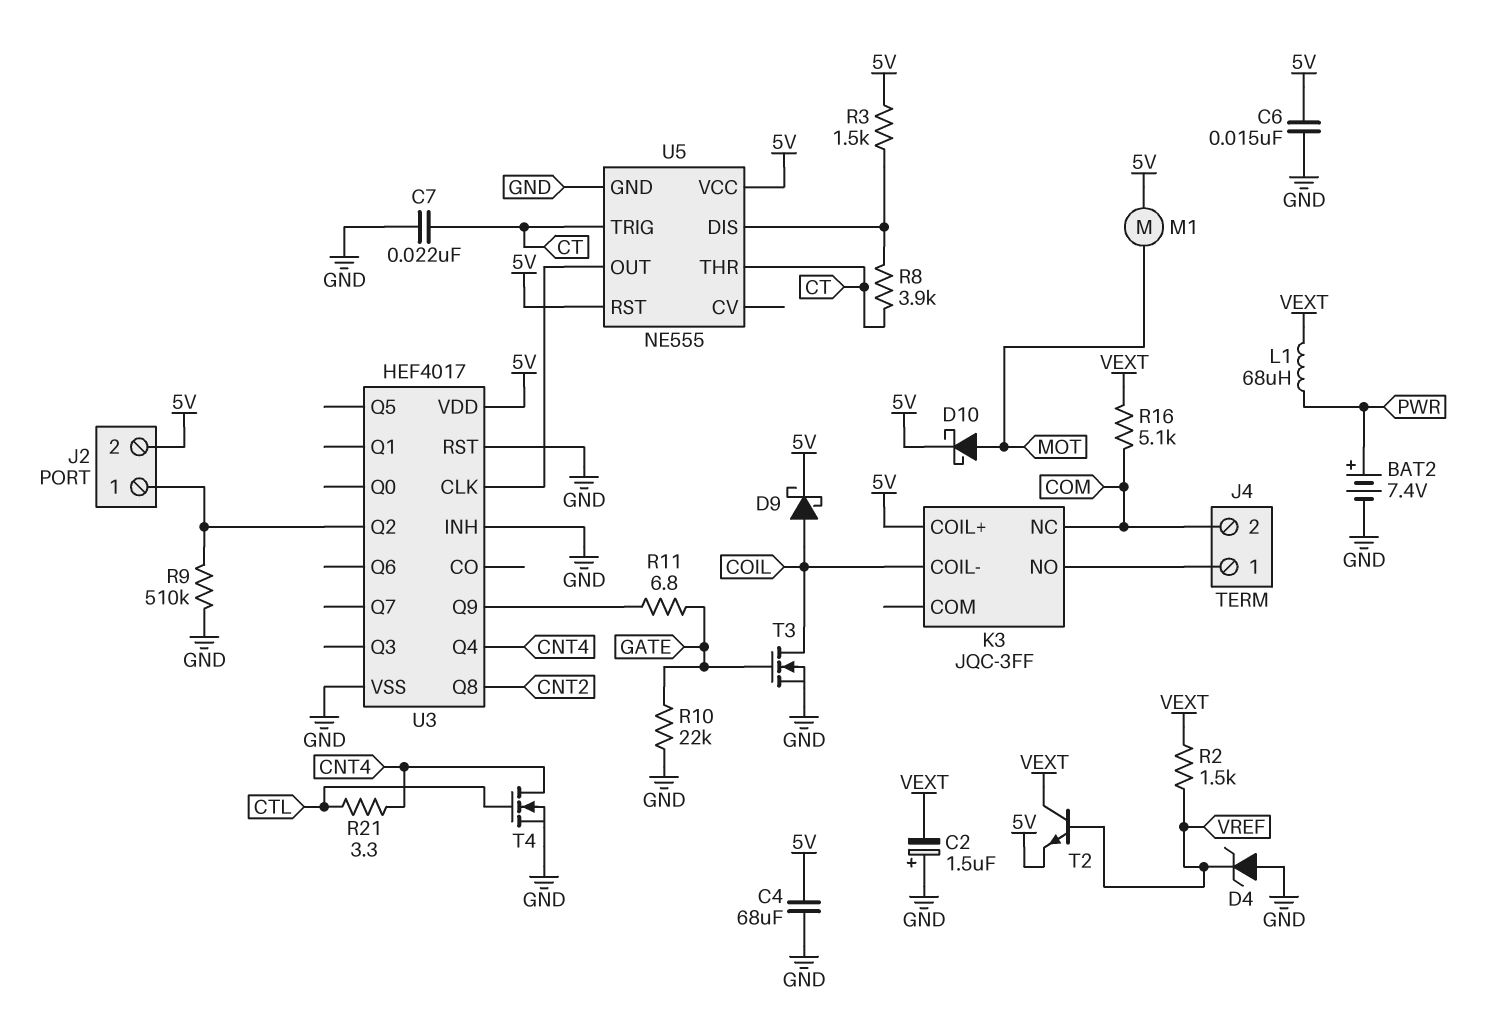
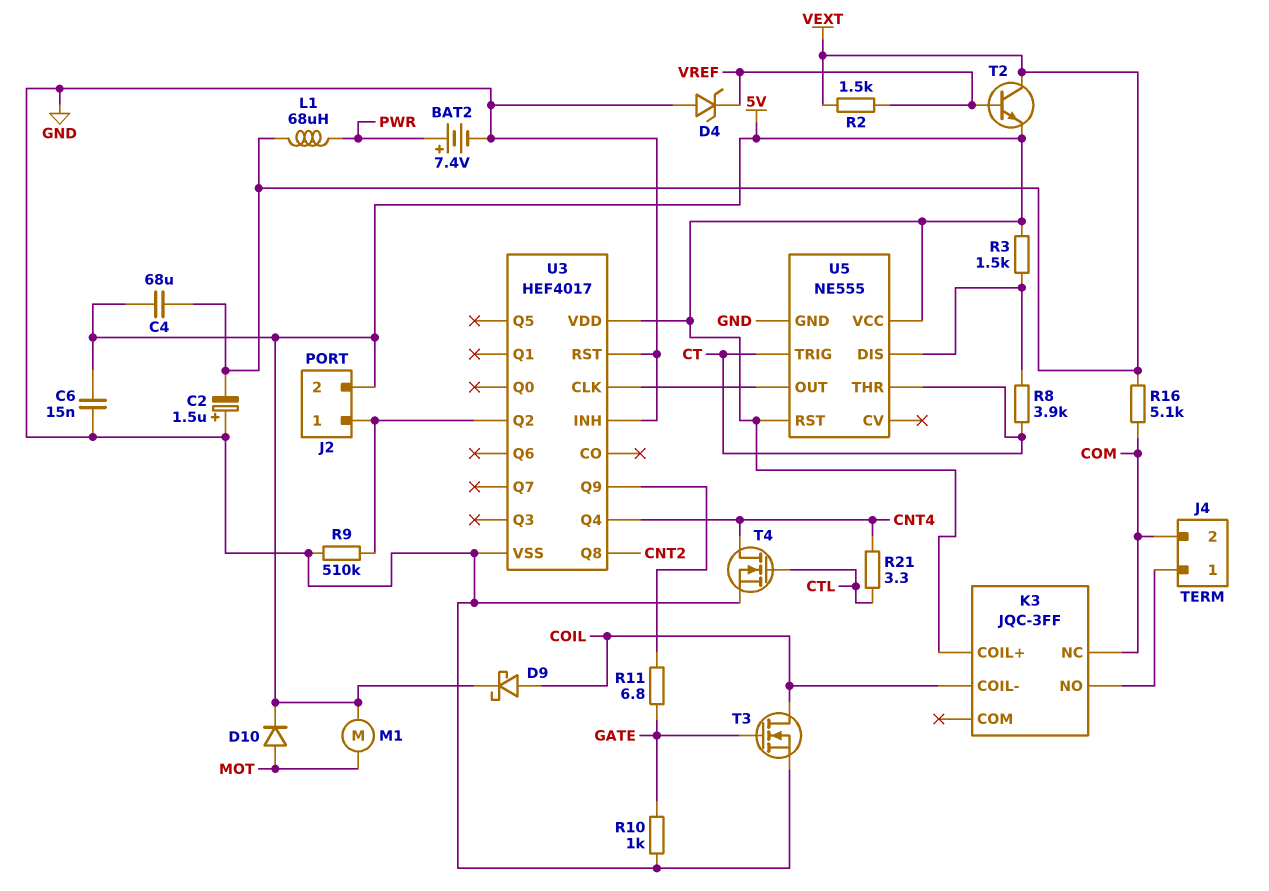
C4: 68uF (5V, GND) -> 68uF (5V, VEXT)
C7: 22nF (CT, GND) -> none
D10: schottky (A MOT, K 5V) -> diode (A MOT, K 5V)
R10: 22k (GATE, GND) -> 1k (GATE, GND)

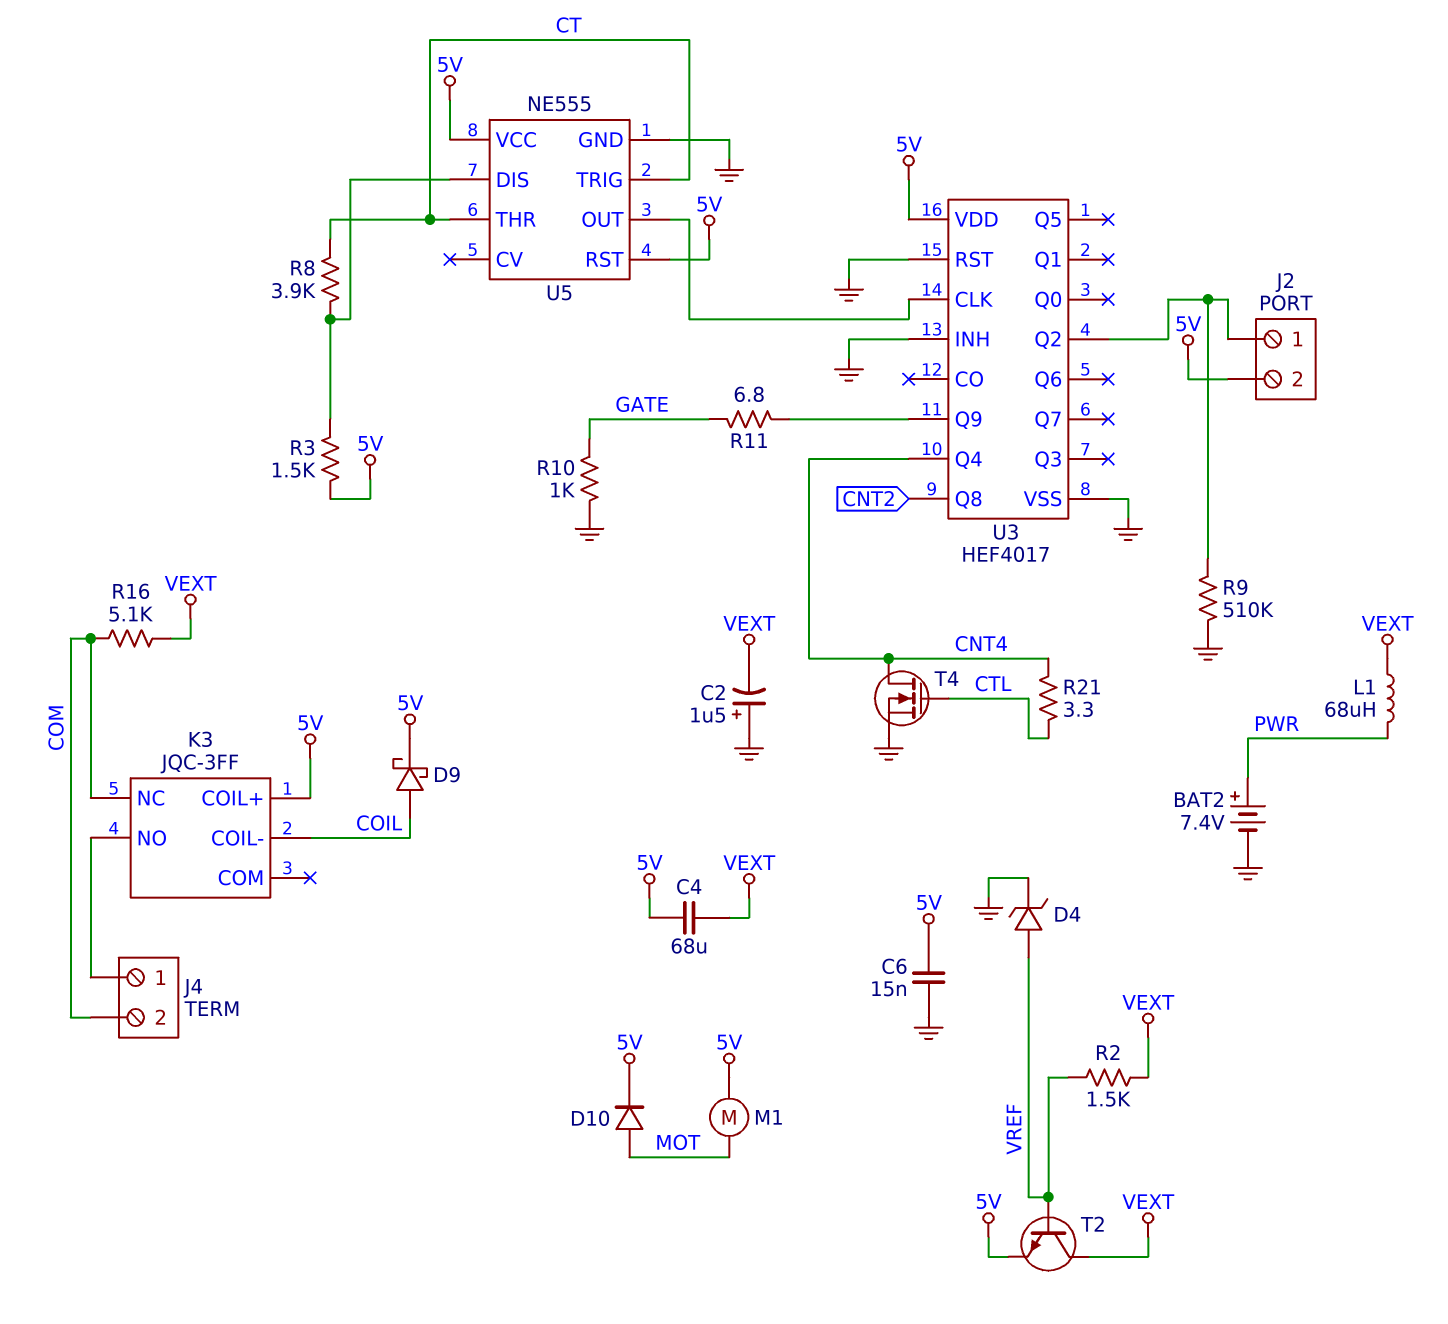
D4: zener (A GND, K VREF) -> zener (A VREF, K GND)
T3: NMOS (G GATE, D COIL, S GND) -> none

